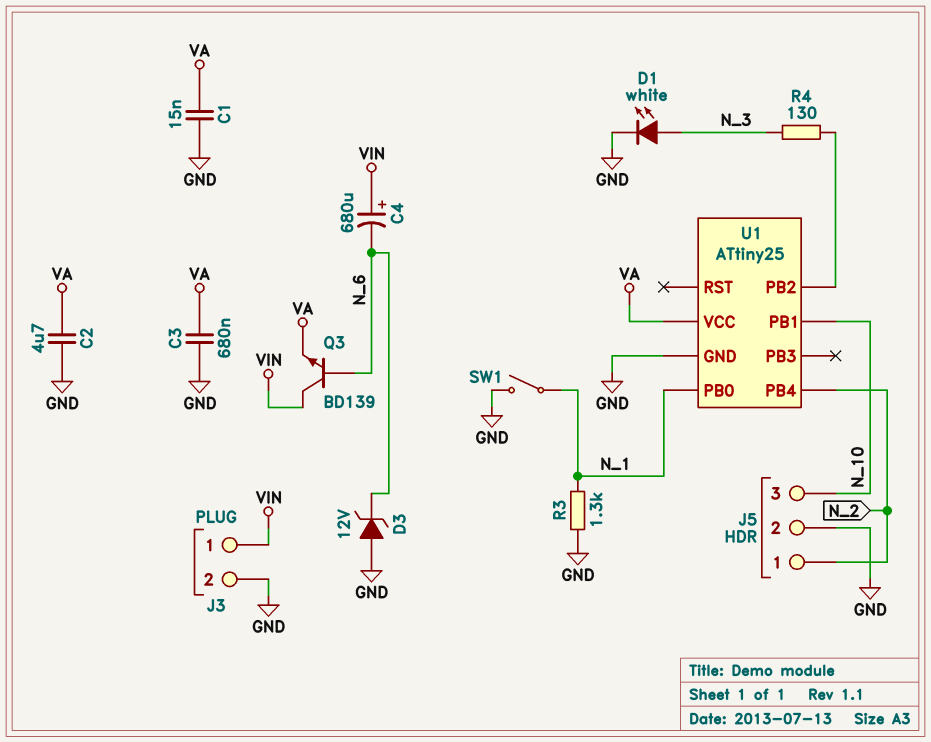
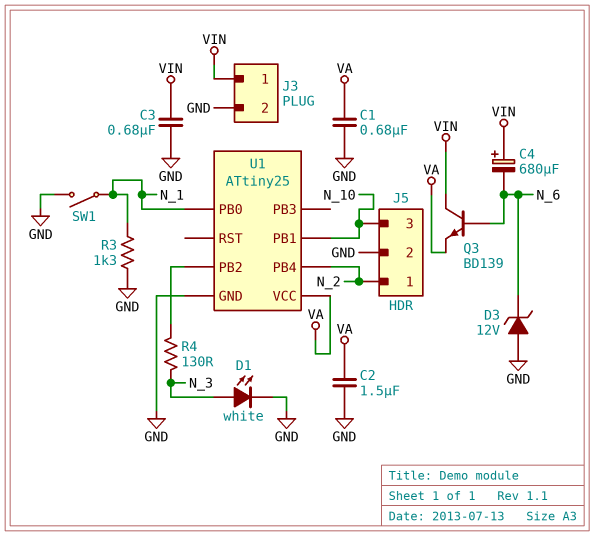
C1: 15nF (GND, VA) -> 680nF (GND, VA)
C2: 4.7uF (GND, VA) -> 1.5uF (GND, VA)
C3: 680nF (GND, VA) -> 680nF (GND, VIN)

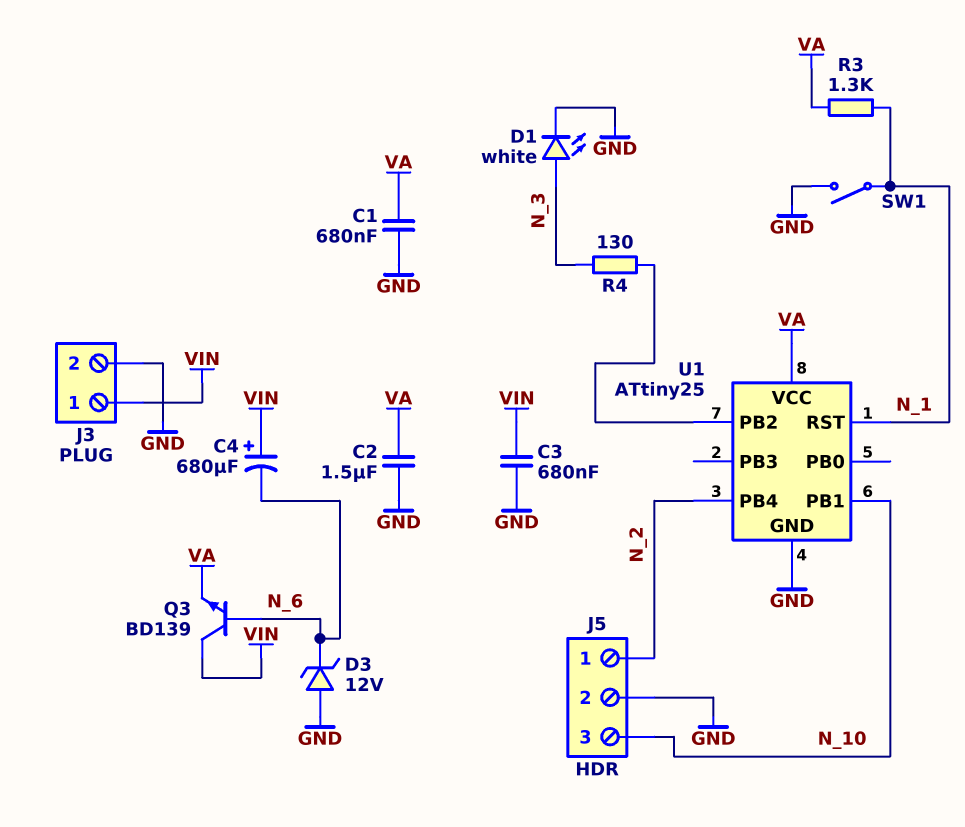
R3: 1.3k (GND, N_1) -> 1.3k (N_1, VA)
U1 pin PB0: N_1 -> none
U1 pin RST: none -> N_1

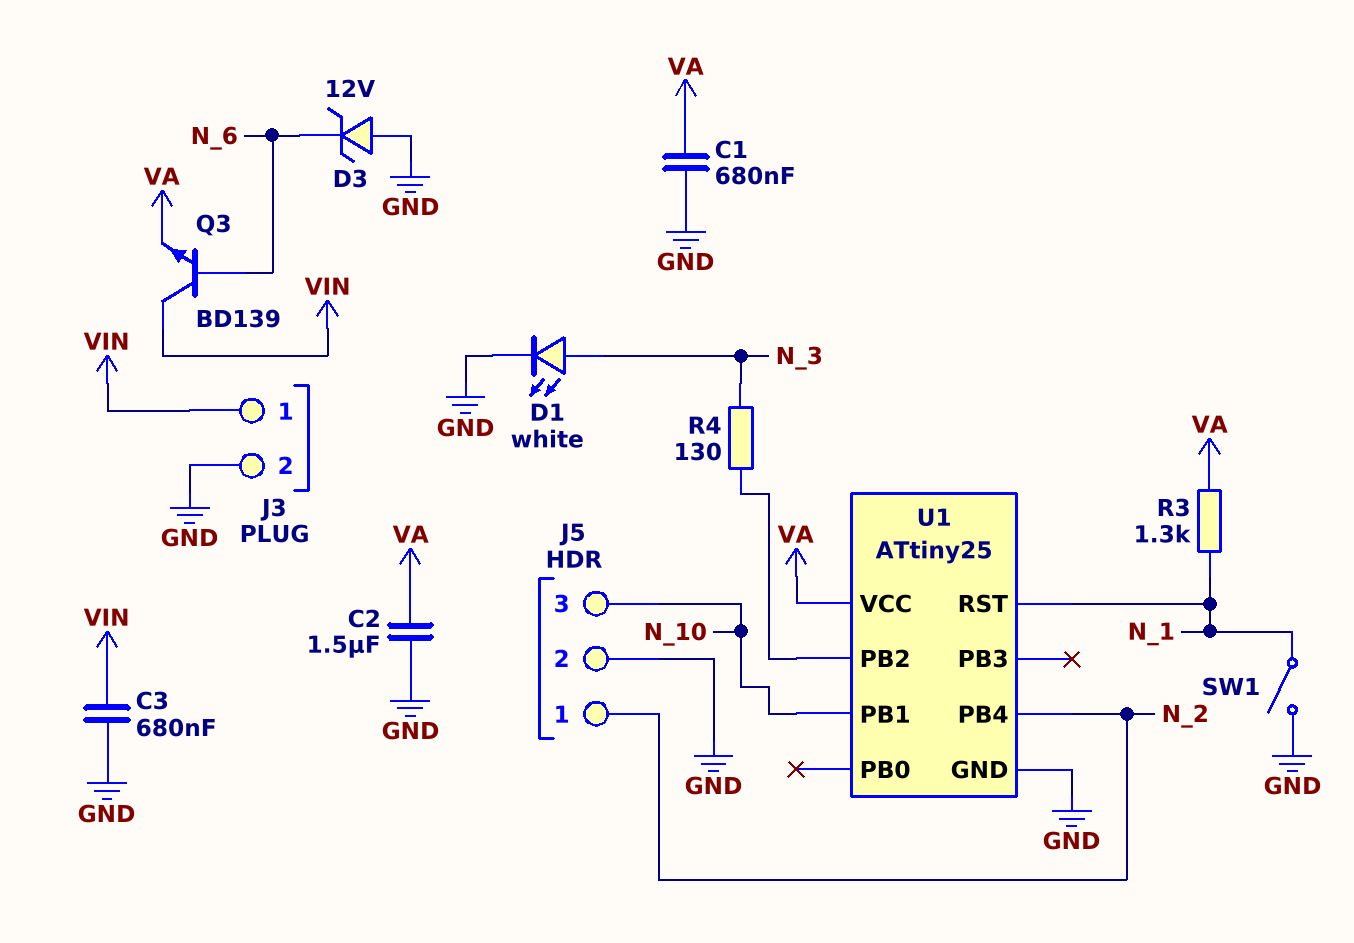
C4: 680uF (plus VIN, minus N_6) -> none

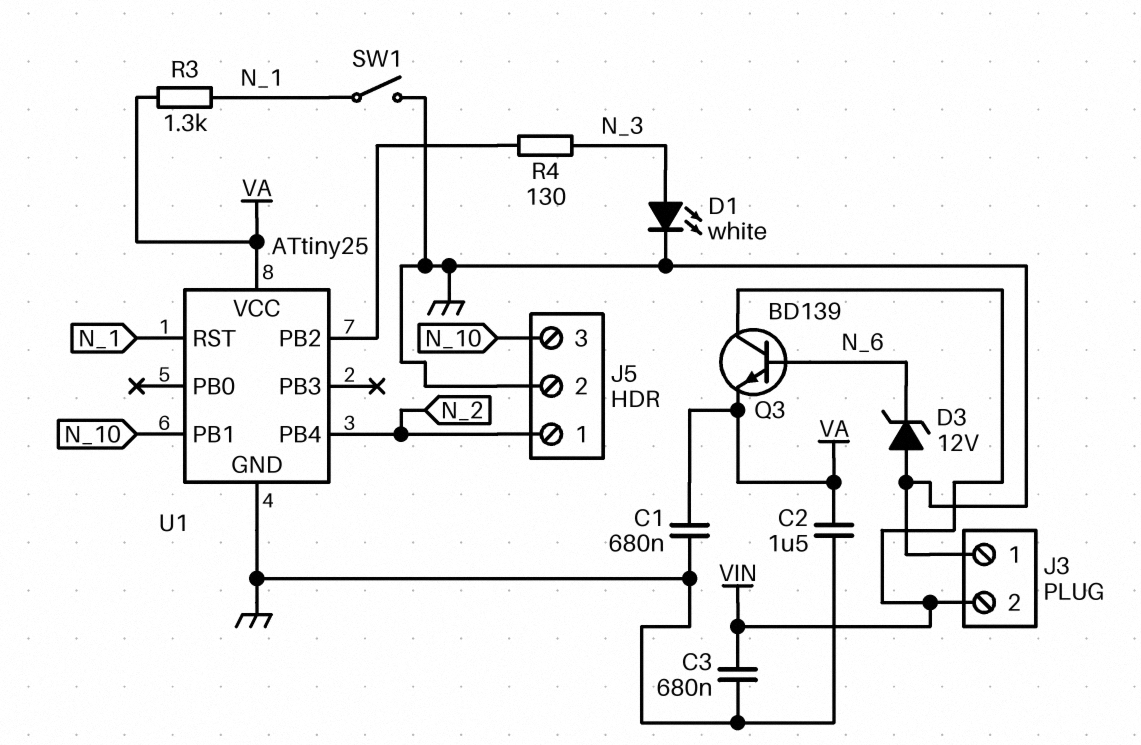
J3 pin 1: VIN -> GND
J3 pin 2: GND -> VIN

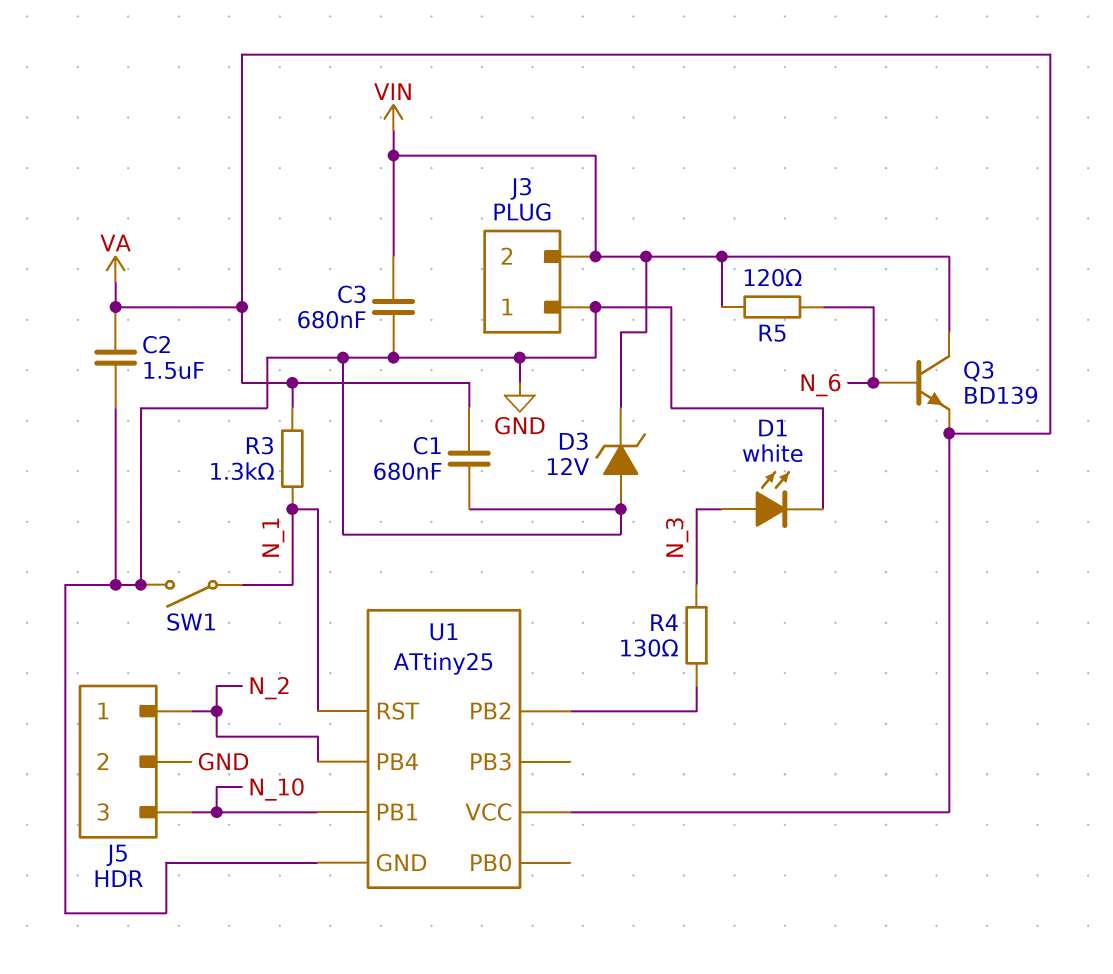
D3: zener 12V (A GND, K N_6) -> zener 12V (A GND, K VIN)
R5: none -> 120 (N_6, VIN)

